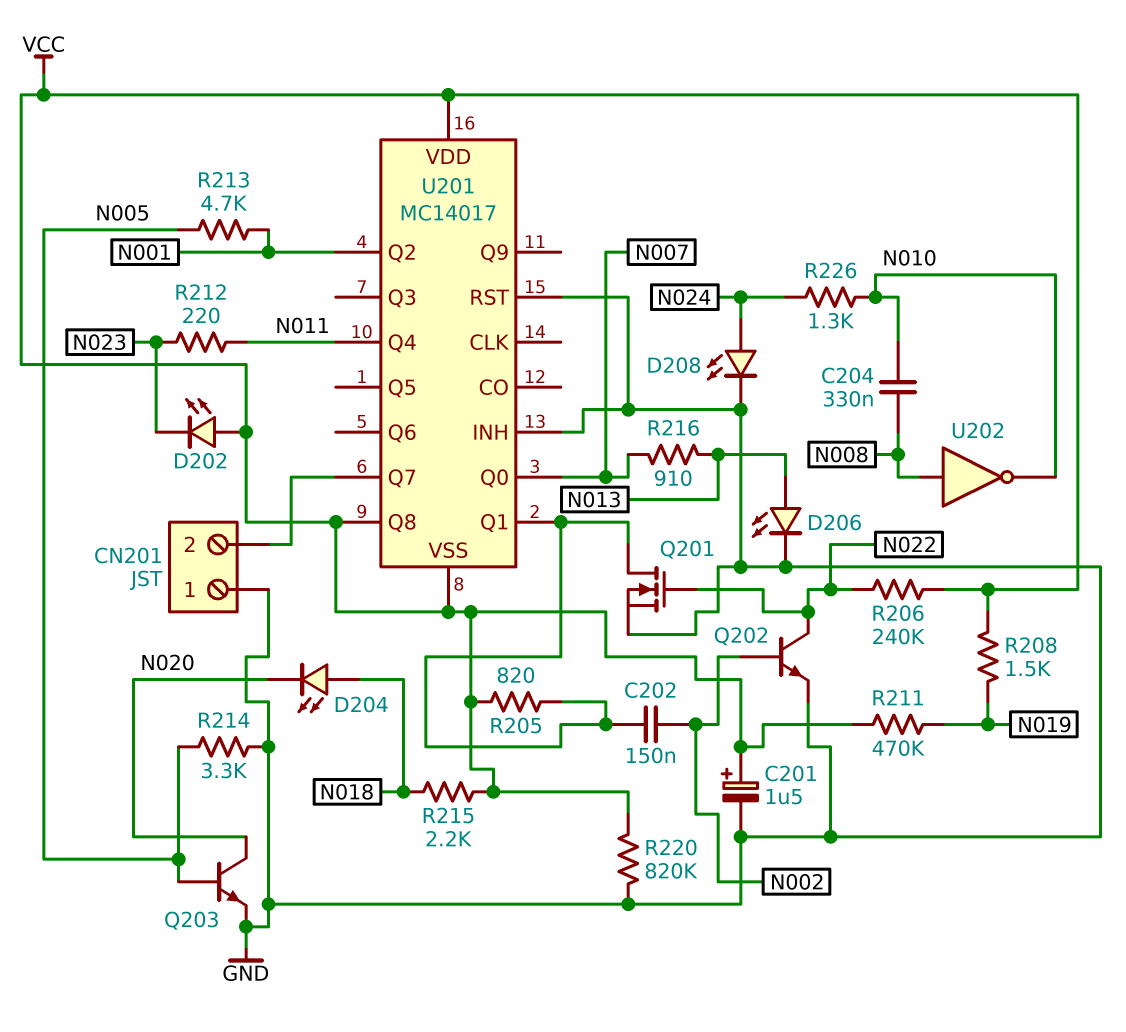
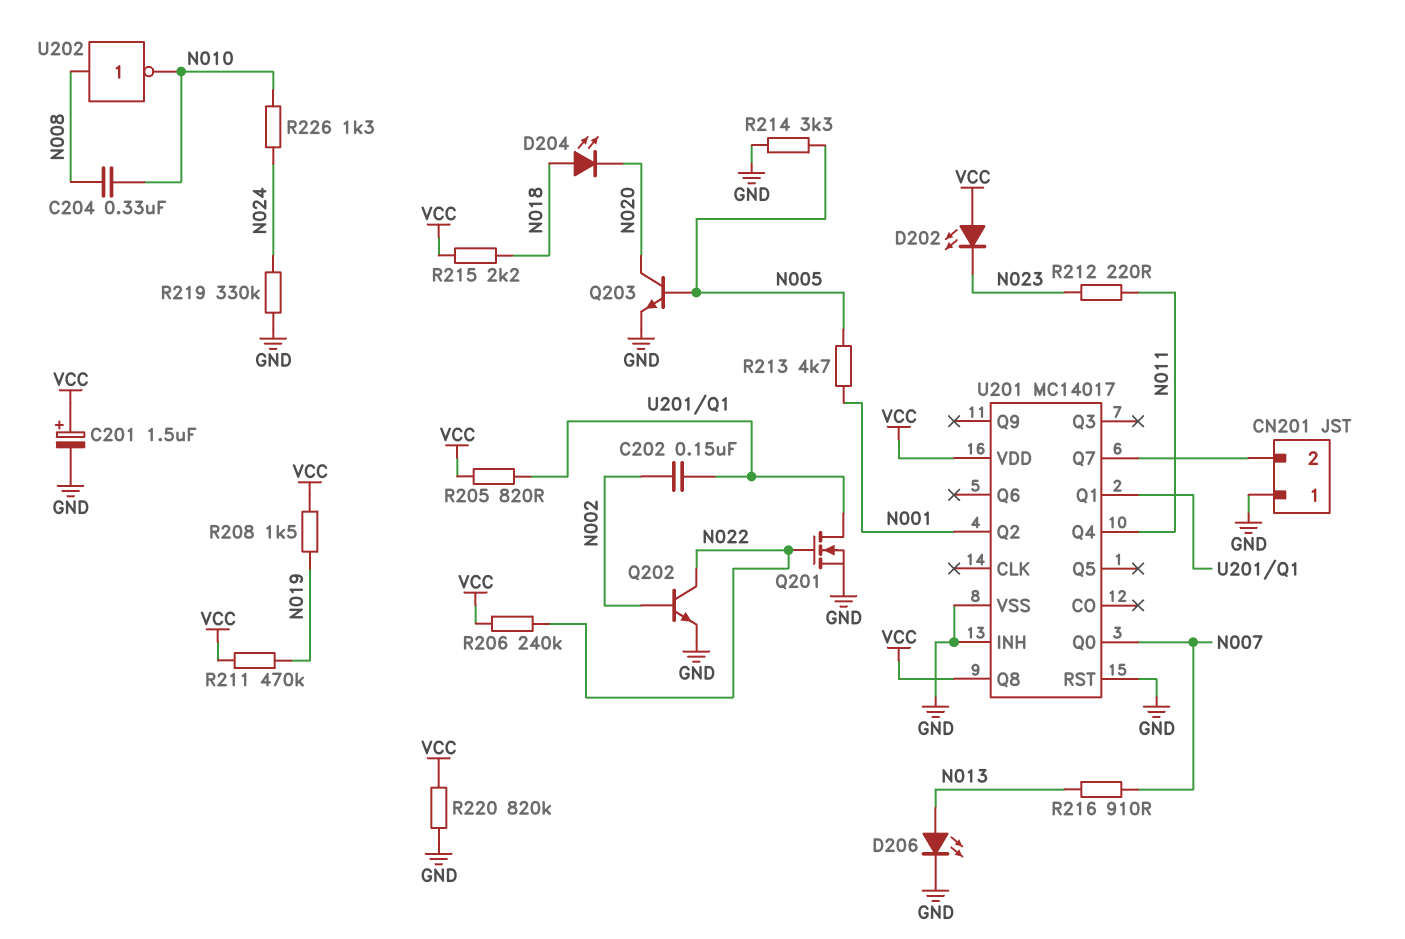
D208: LED (A N024, K GND) -> none
R219: none -> 330k (GND, N024)
U201 pin VSS: VCC -> GND

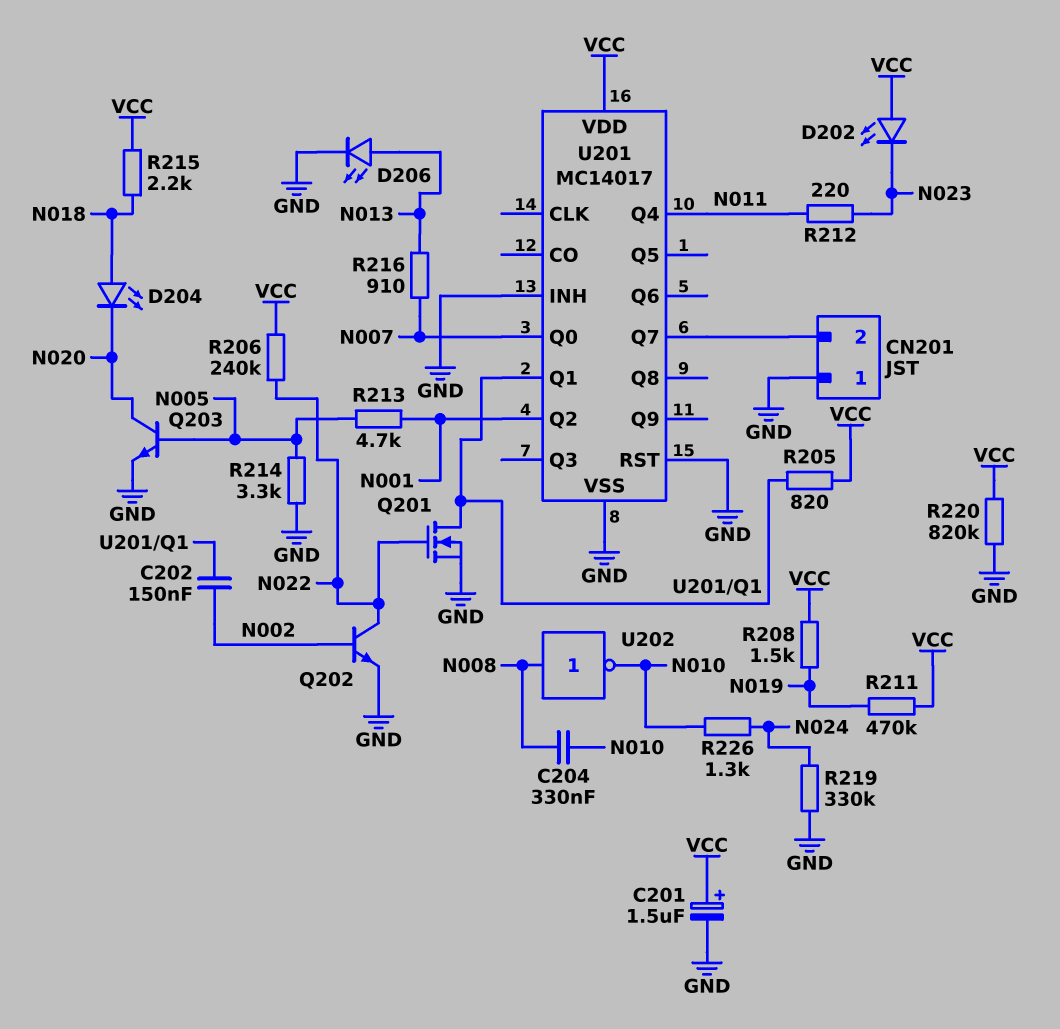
U201 pin Q8: VCC -> none

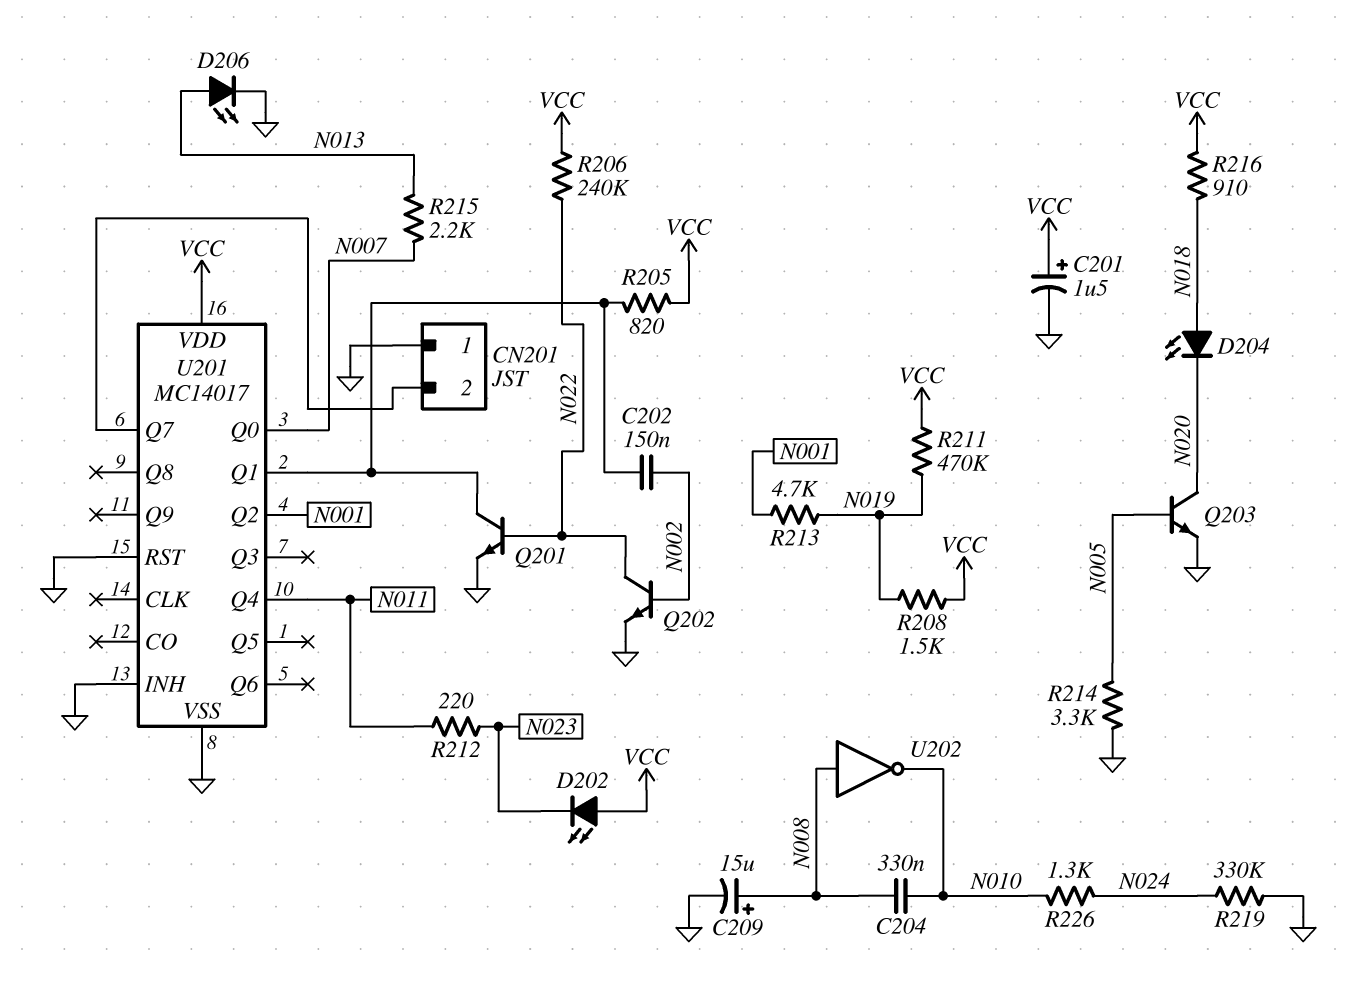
C209: none -> 15uF (plus N008, minus GND)
Q201: NMOS (G N022, D U201/Q1, S GND) -> NPN (B N022, C U201/Q1, E GND)
R213: 4.7k (N001, N005) -> 4.7k (N001, N019)
R215: 2.2k (N018, VCC) -> 2.2k (N007, N013)
R216: 910 (N007, N013) -> 910 (N018, VCC)
R220: 820k (GND, VCC) -> none

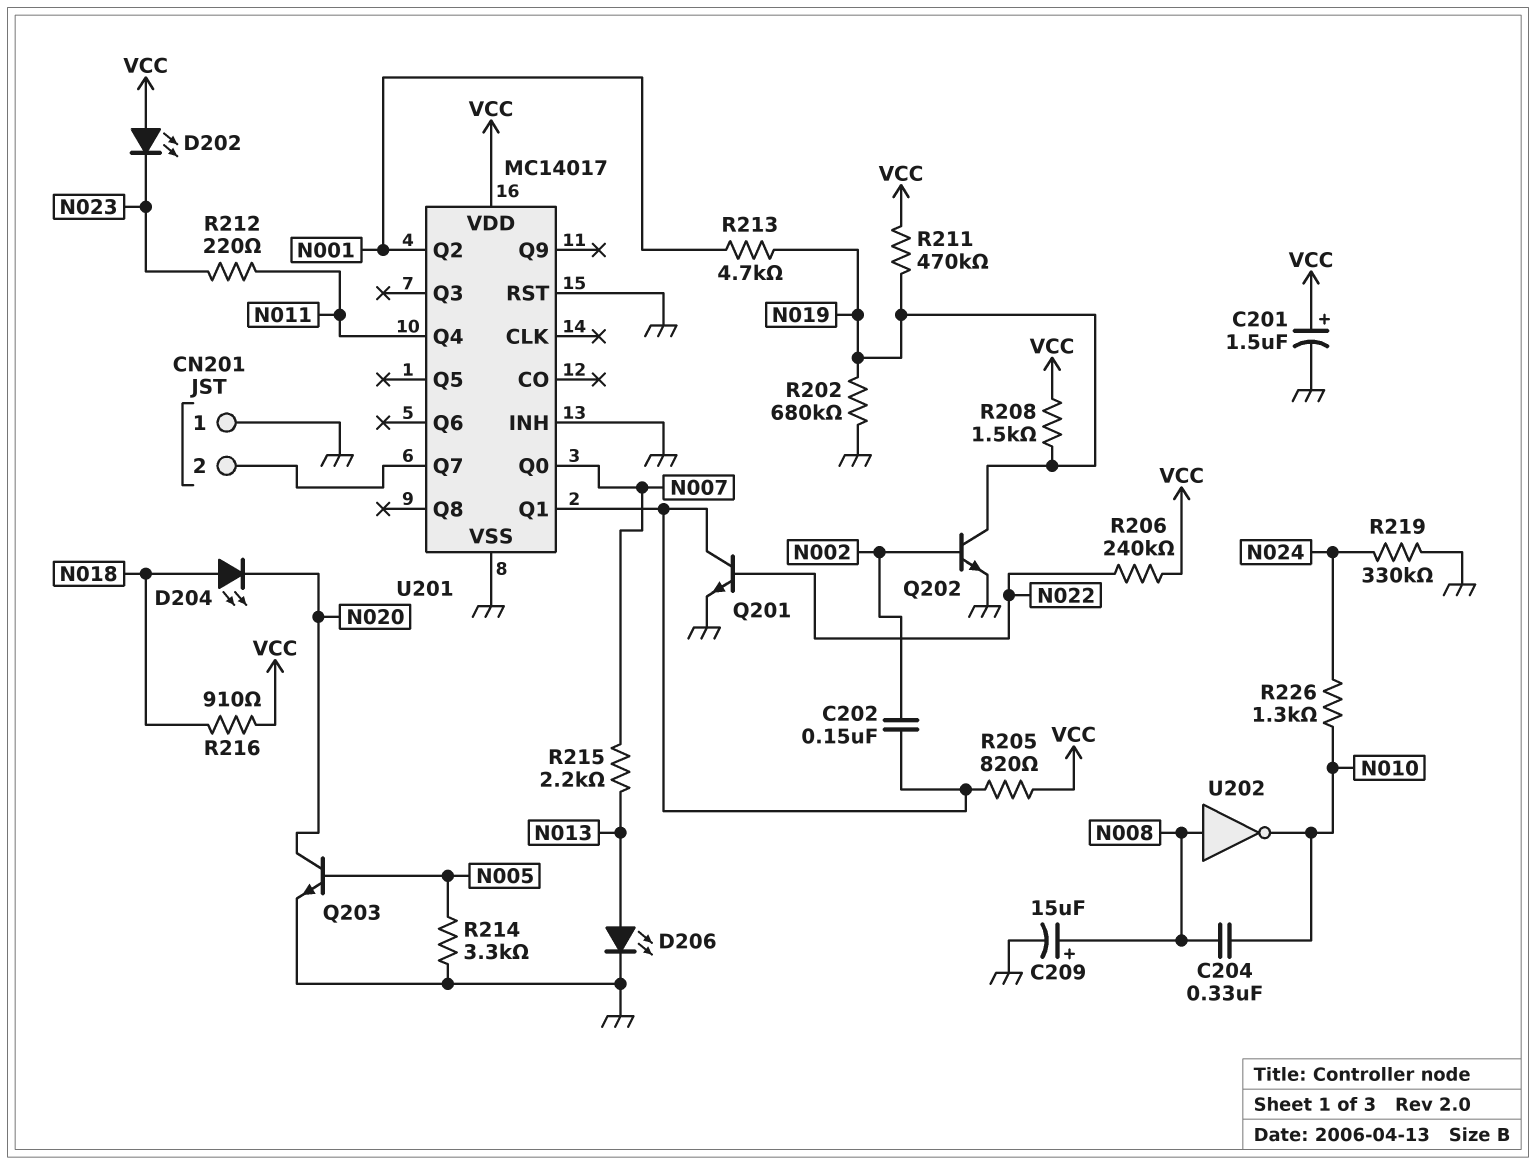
Q202: NPN (B N002, C N022, E GND) -> NPN (B N002, C N019, E GND)
R202: none -> 680k (GND, N019)

